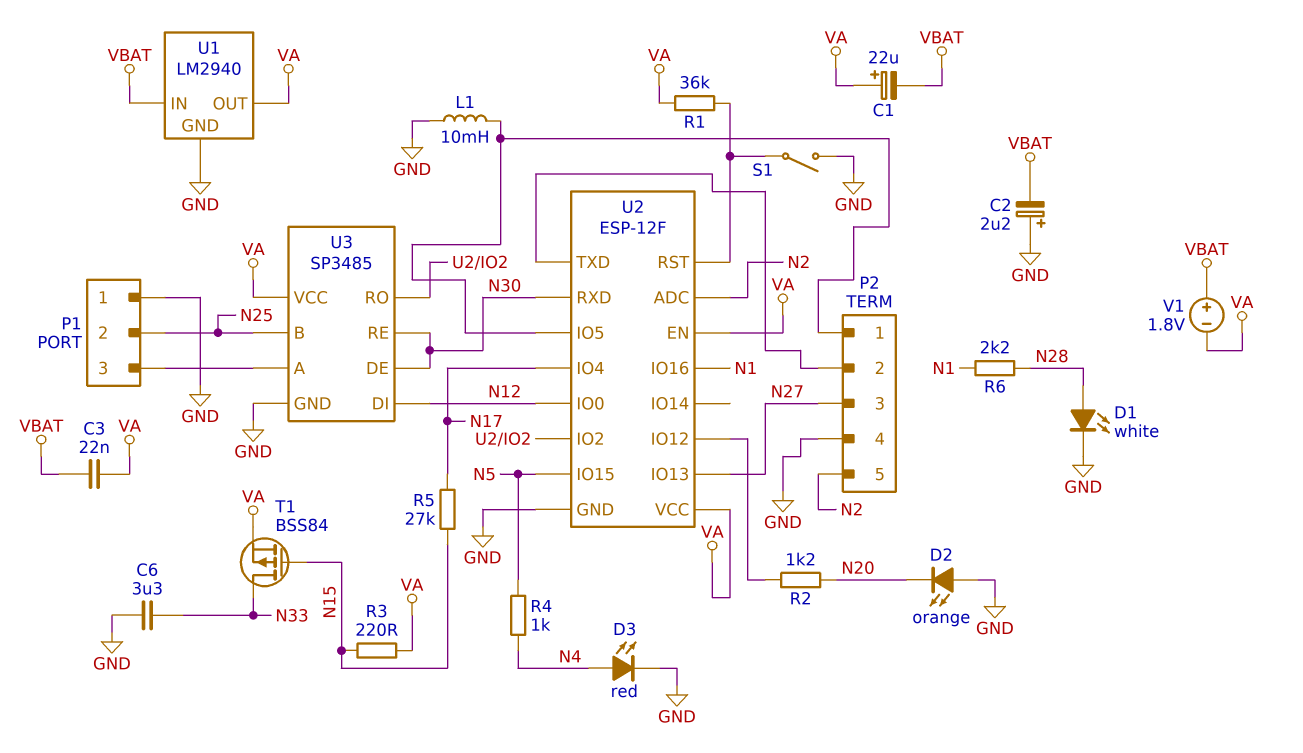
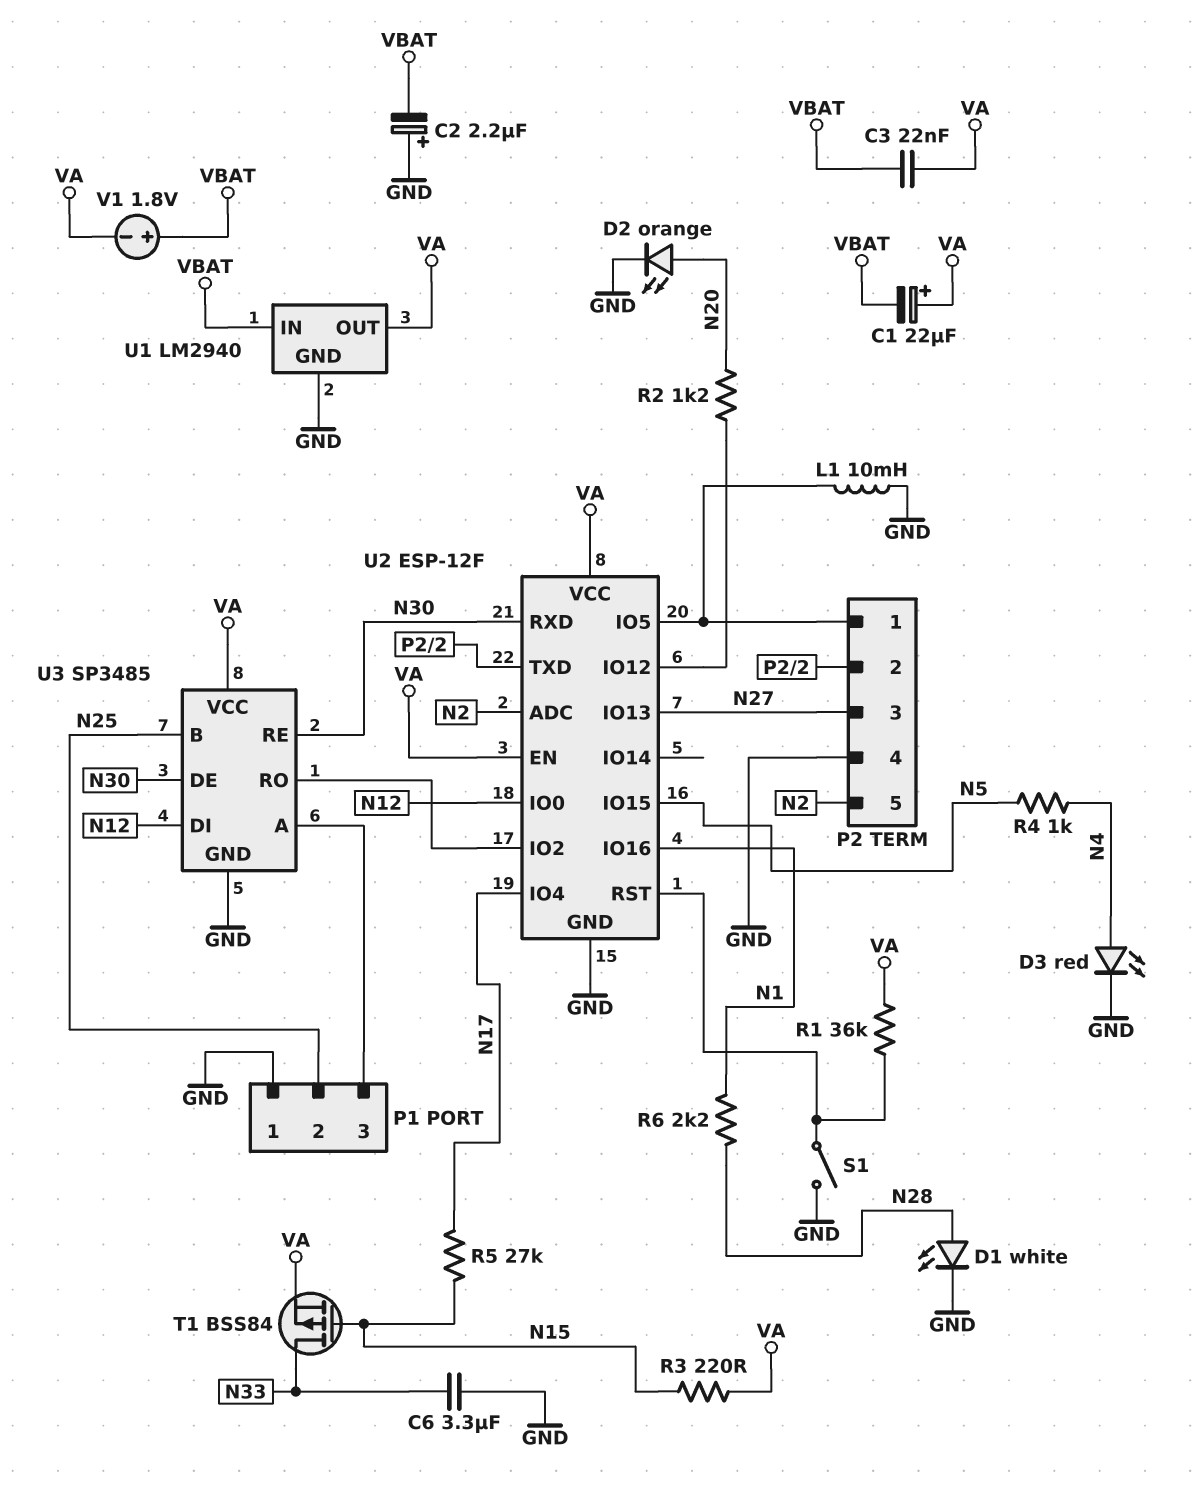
D2: LED orange (A GND, K N20) -> LED orange (A N20, K GND)

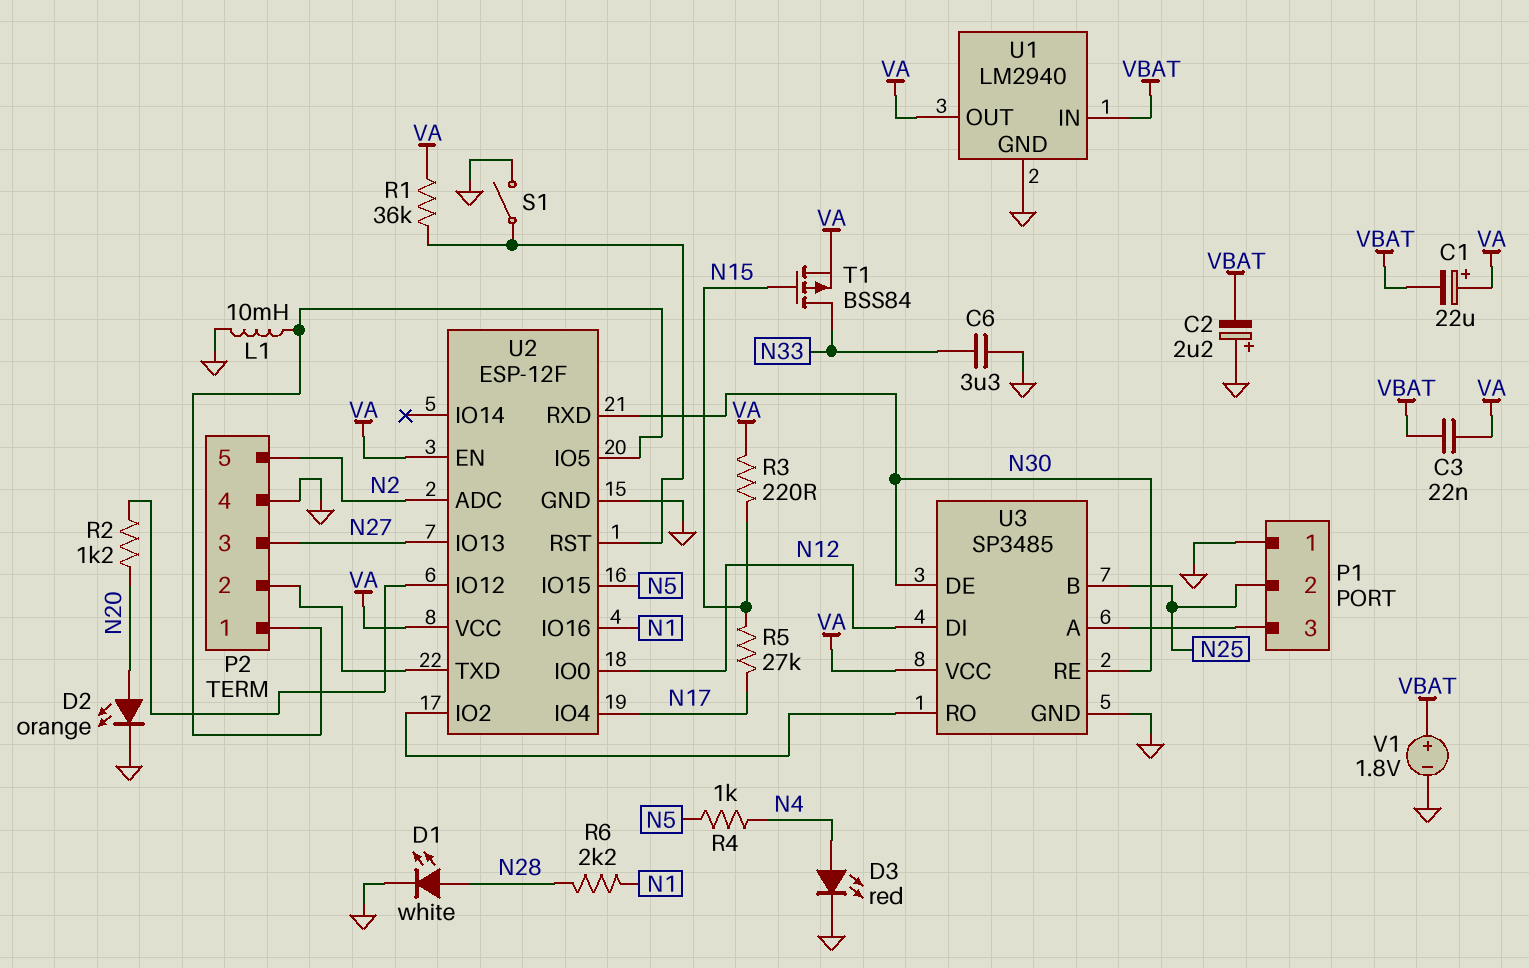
V1: 1.8V (plus VBAT, minus VA) -> 1.8V (plus VBAT, minus GND)

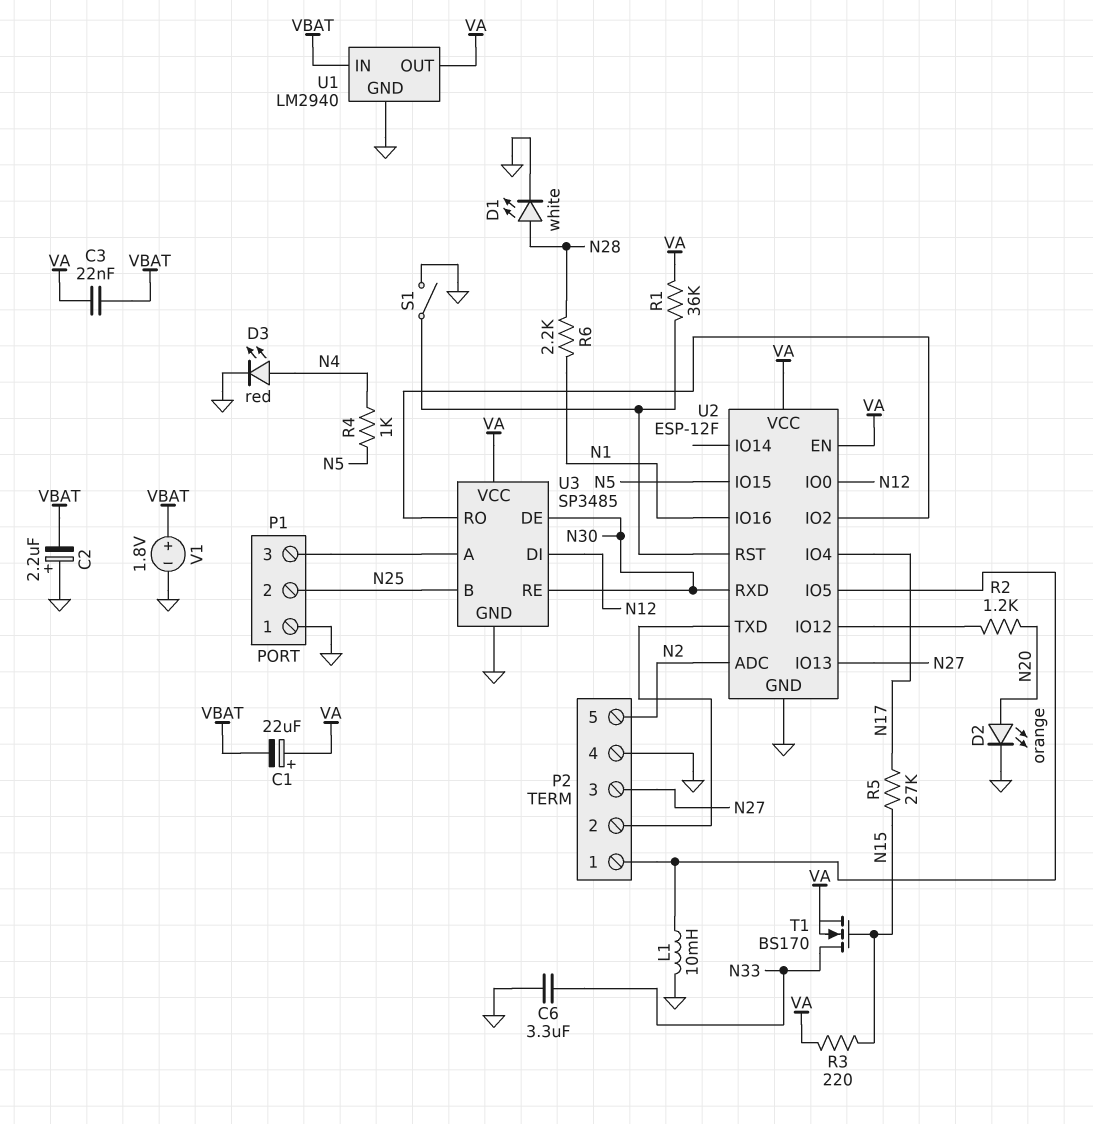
T1: PMOS BSS84 (G N15, D N33, S VA) -> NMOS BS170 (G N15, D N33, S VA)

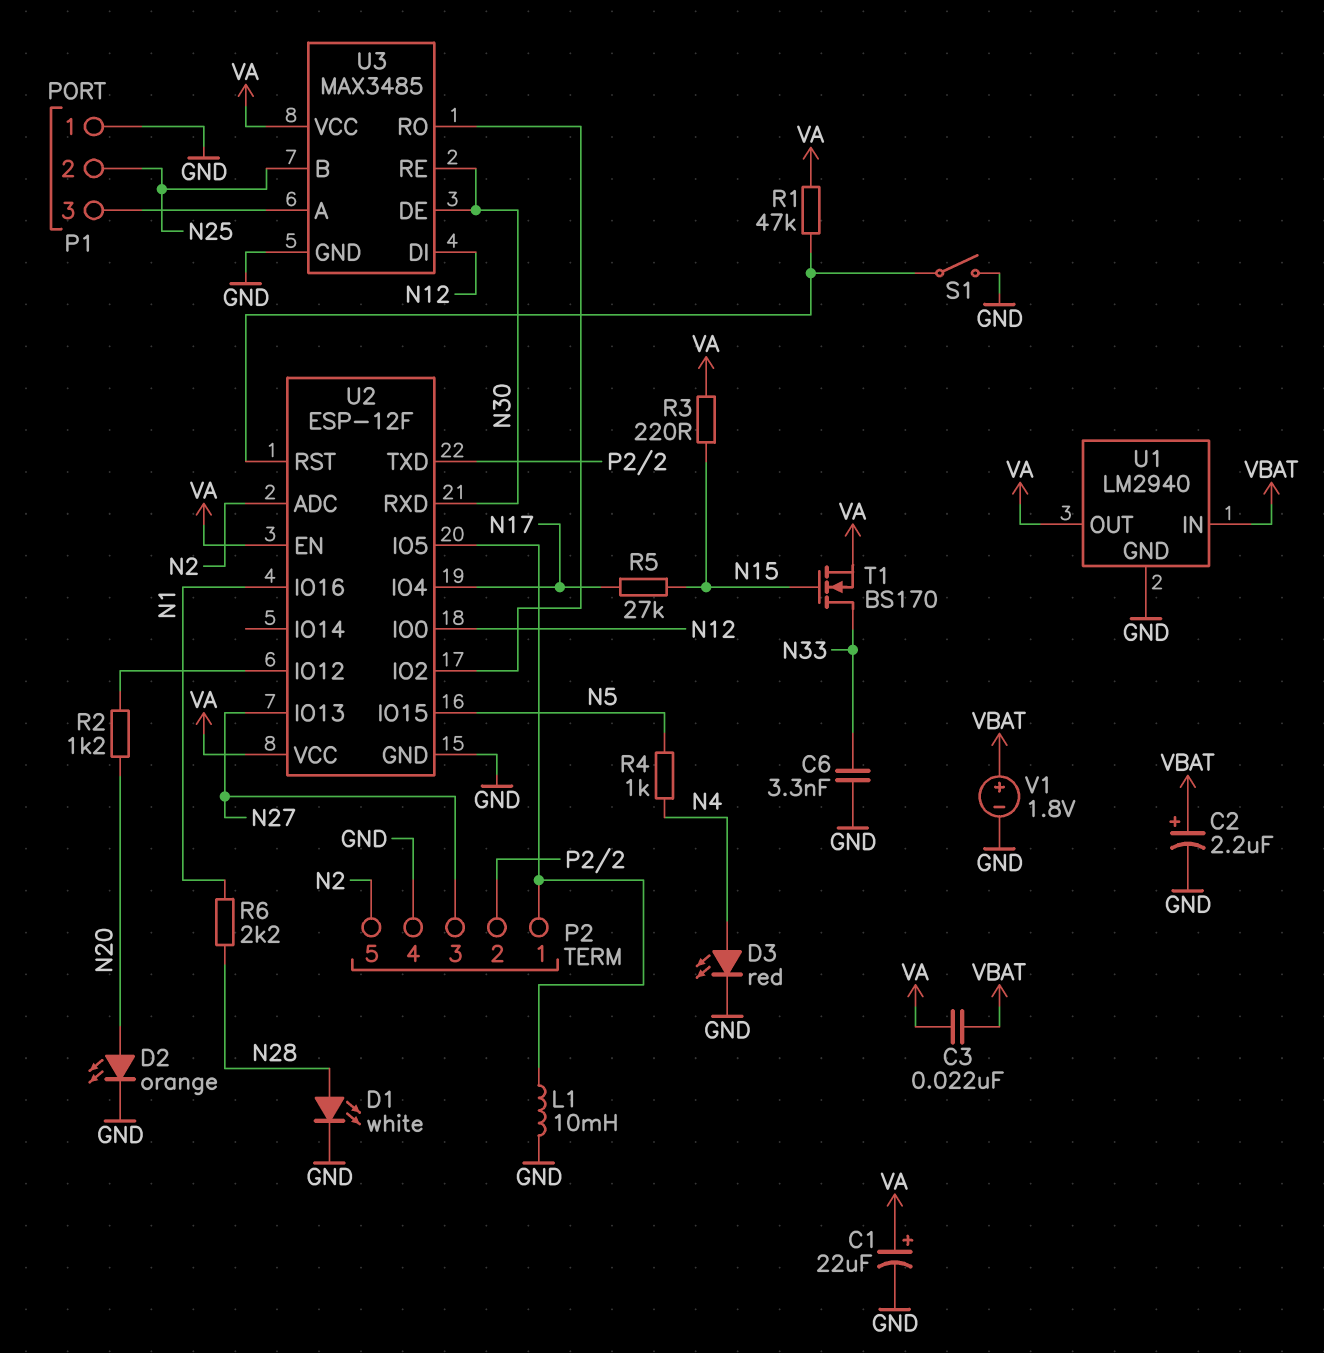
C1: 22uF (plus VA, minus VBAT) -> 22uF (plus VA, minus GND)
C2: 2.2uF (plus GND, minus VBAT) -> 2.2uF (plus VBAT, minus GND)
C6: 3.3uF (GND, N33) -> 3.3nF (GND, N33)
R1: 36k (U2/RST, VA) -> 47k (U2/RST, VA)
U3: SP3485 -> MAX3485

